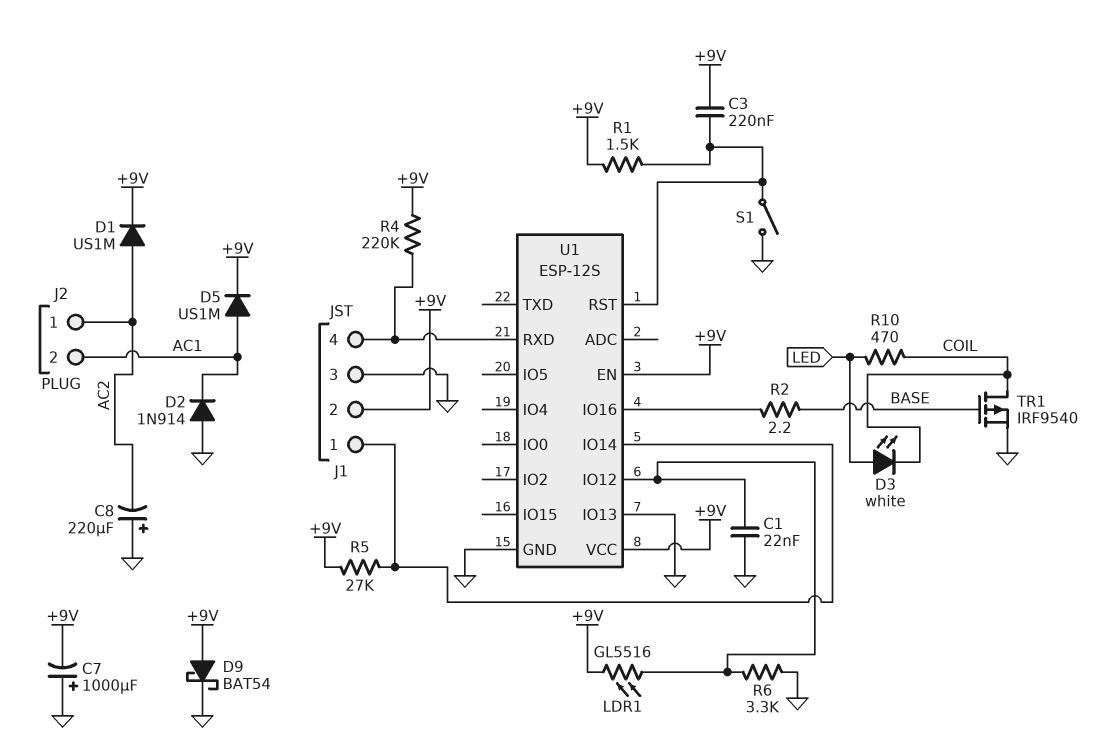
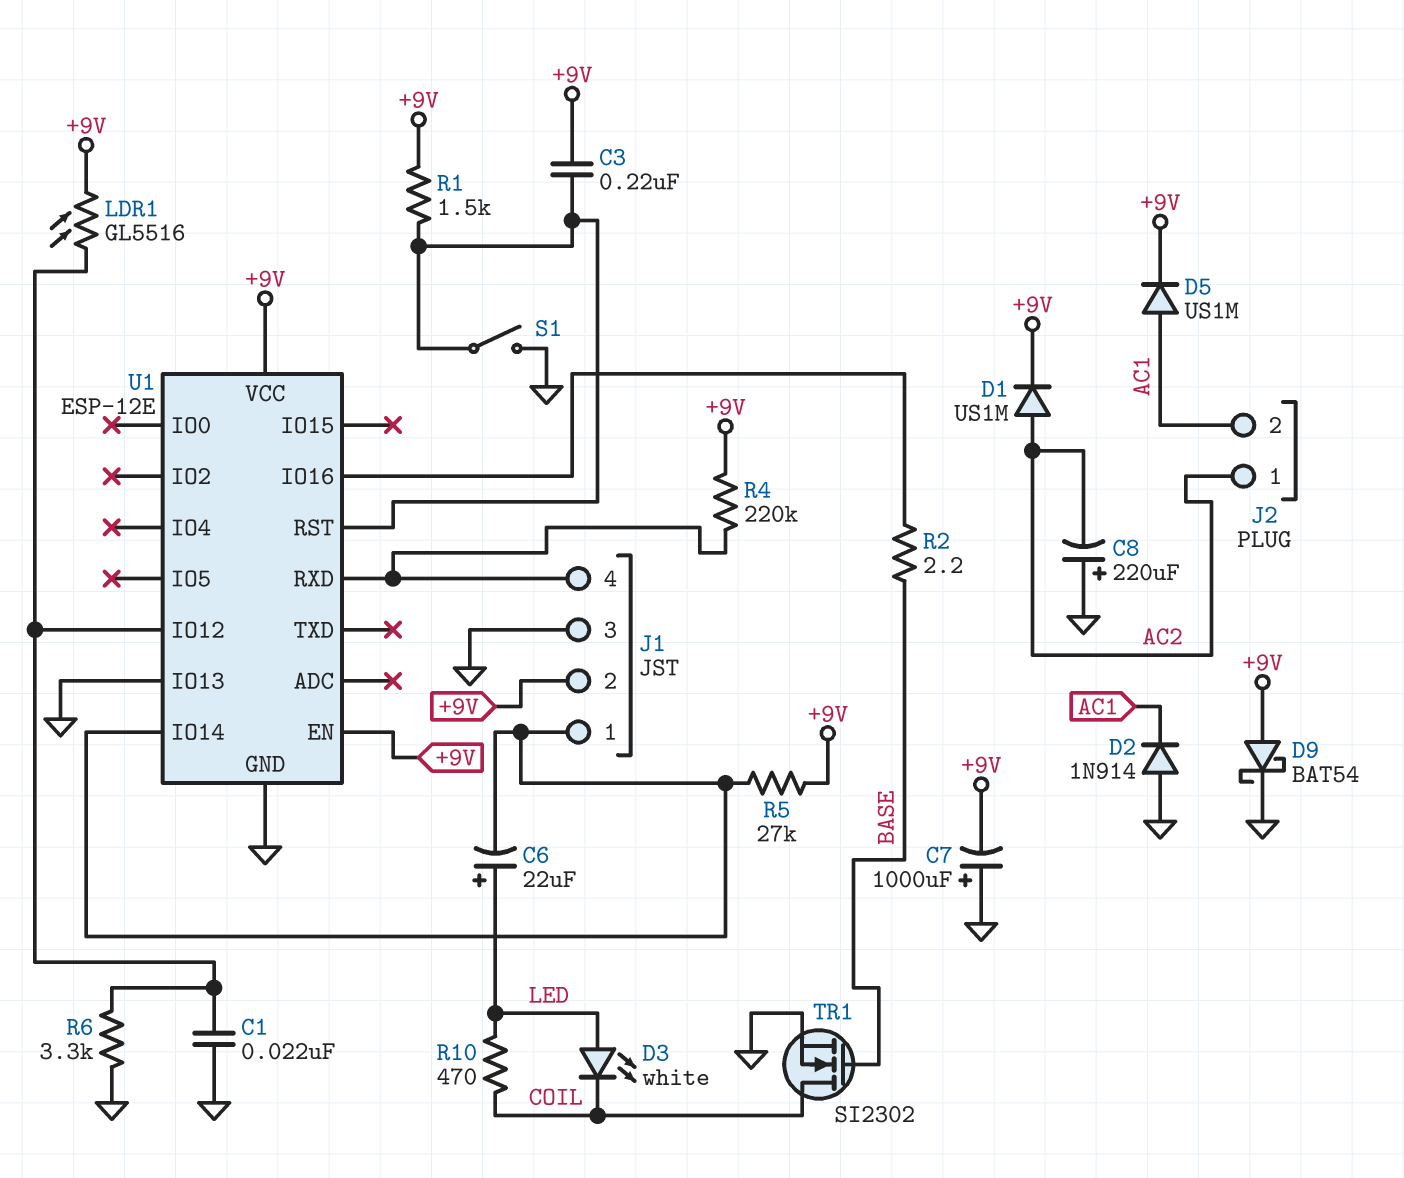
C6: none -> 22uF (plus LED, minus J1/1)
TR1: PMOS IRF9540 (G BASE, D COIL, S GND) -> NMOS SI2302 (G BASE, D COIL, S GND)
U1: ESP-12S -> ESP-12E

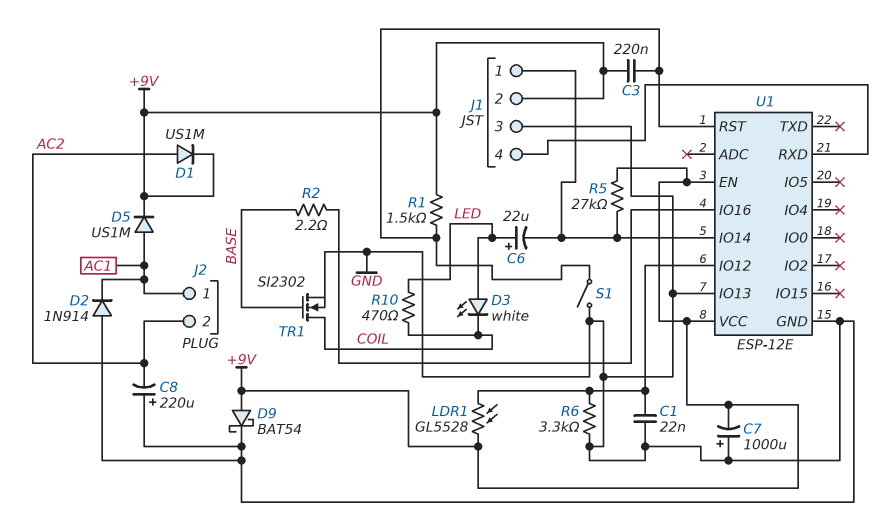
J2 pin 1: AC2 -> AC1
J2 pin 2: AC1 -> AC2
LDR1: GL5516 (+9V, U1/IO12) -> GL5528 (+9V, U1/IO12)
R4: 220k (+9V, J1/4) -> none

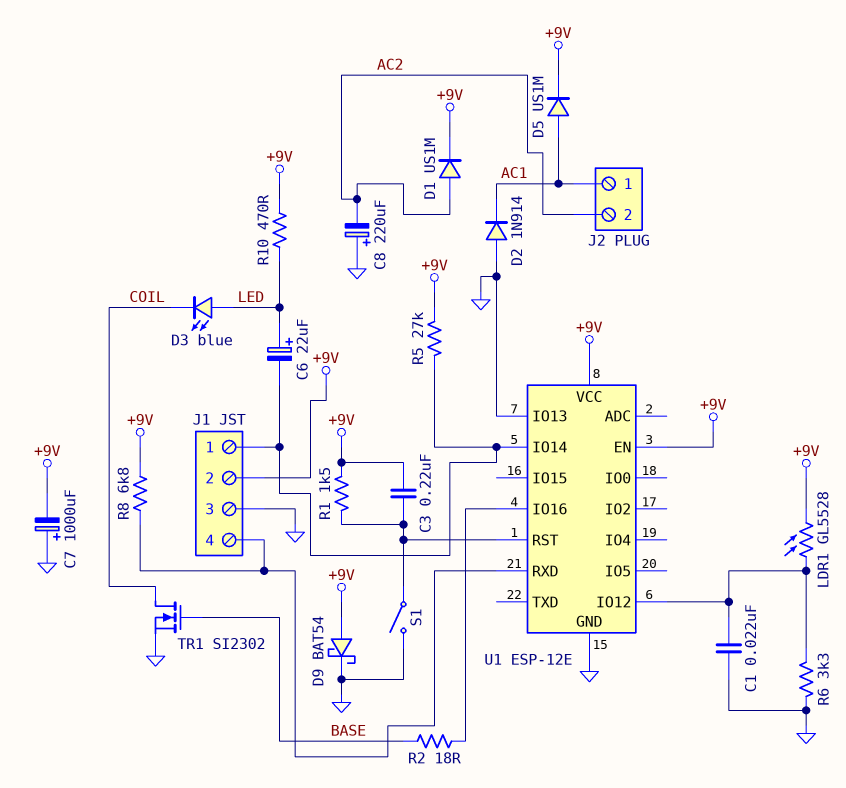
D3: LED white (A LED, K COIL) -> LED blue (A LED, K COIL)
R2: 2.2 (BASE, U1/IO16) -> 18 (BASE, U1/IO16)
R8: none -> 6.8k (+9V, J1/4)
R10: 470 (COIL, LED) -> 470 (+9V, LED)

